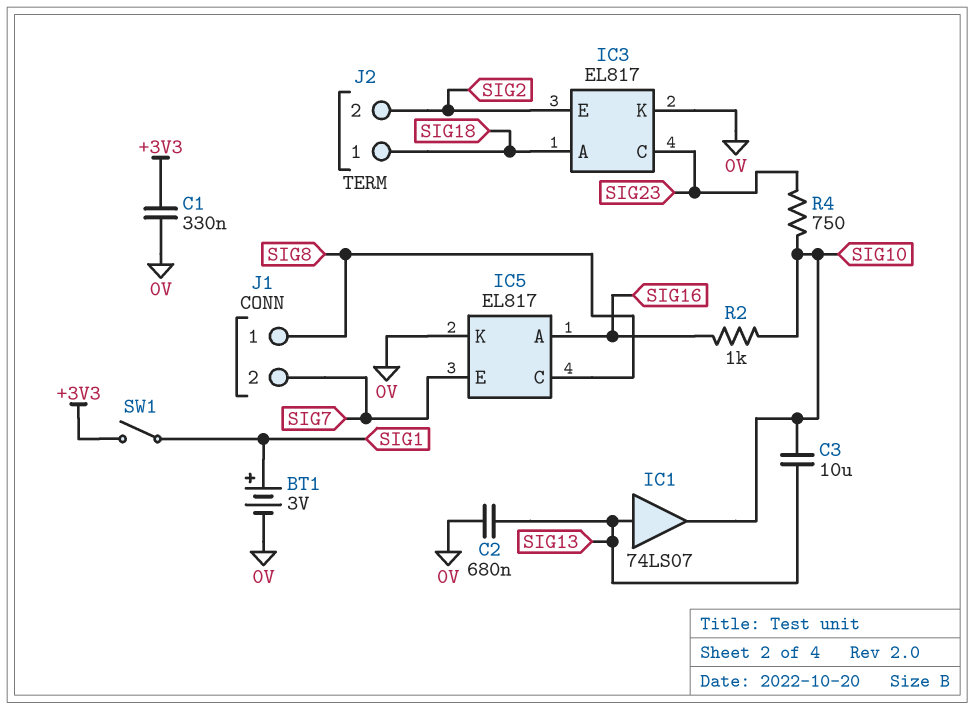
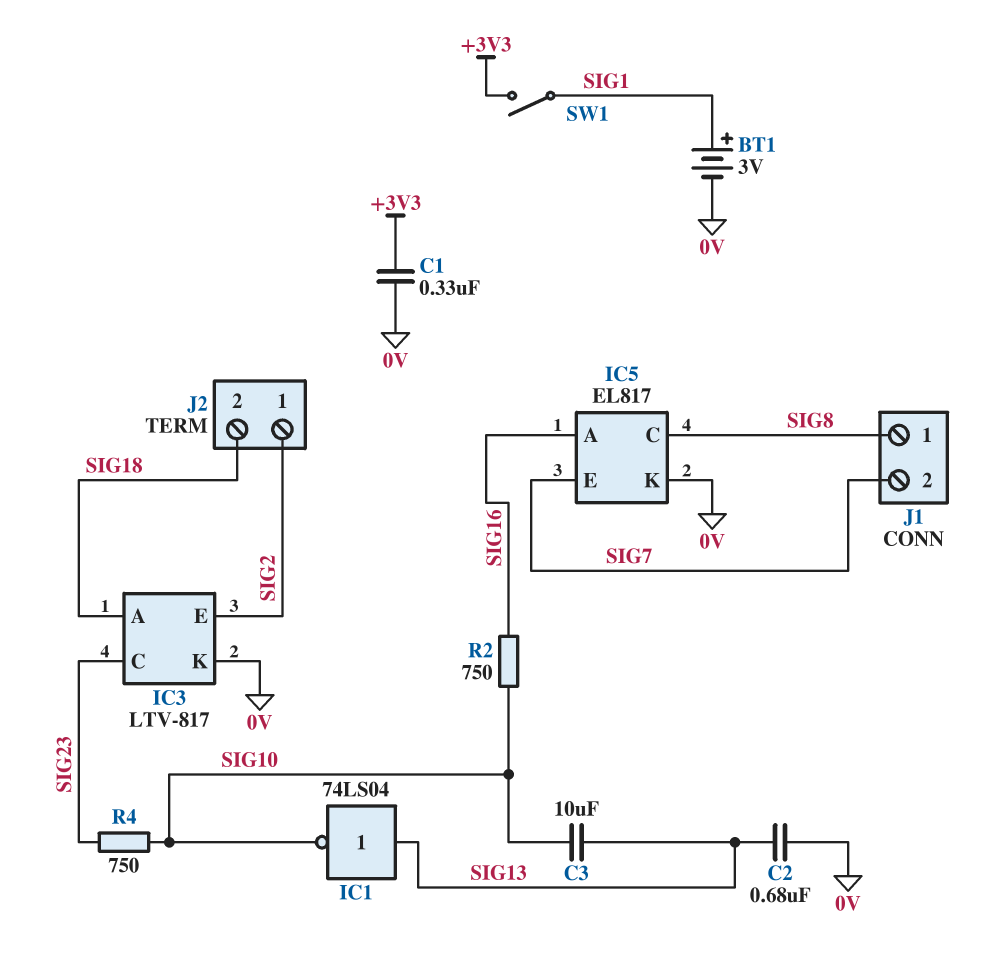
IC1: buffer 74LS07 (in SIG13, out SIG10) -> NOT 74LS04 (in SIG13, out SIG10)
IC3: EL817 -> LTV-817
J2 pin 1: SIG18 -> SIG2
J2 pin 2: SIG2 -> SIG18
R2: 1k (SIG10, SIG16) -> 750 (SIG10, SIG16)

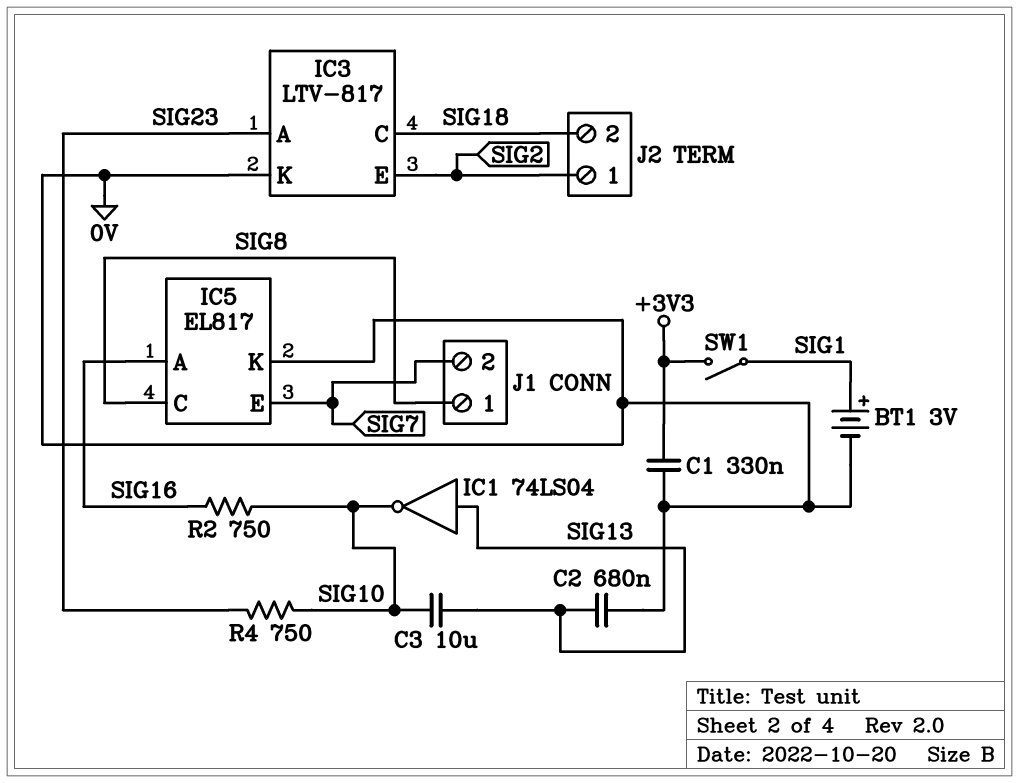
IC3 pin A: SIG18 -> SIG23
IC3 pin C: SIG23 -> SIG18

